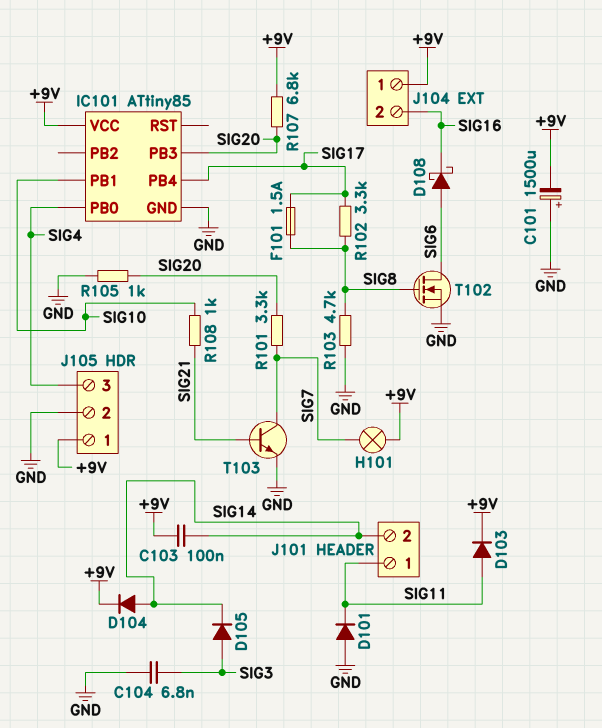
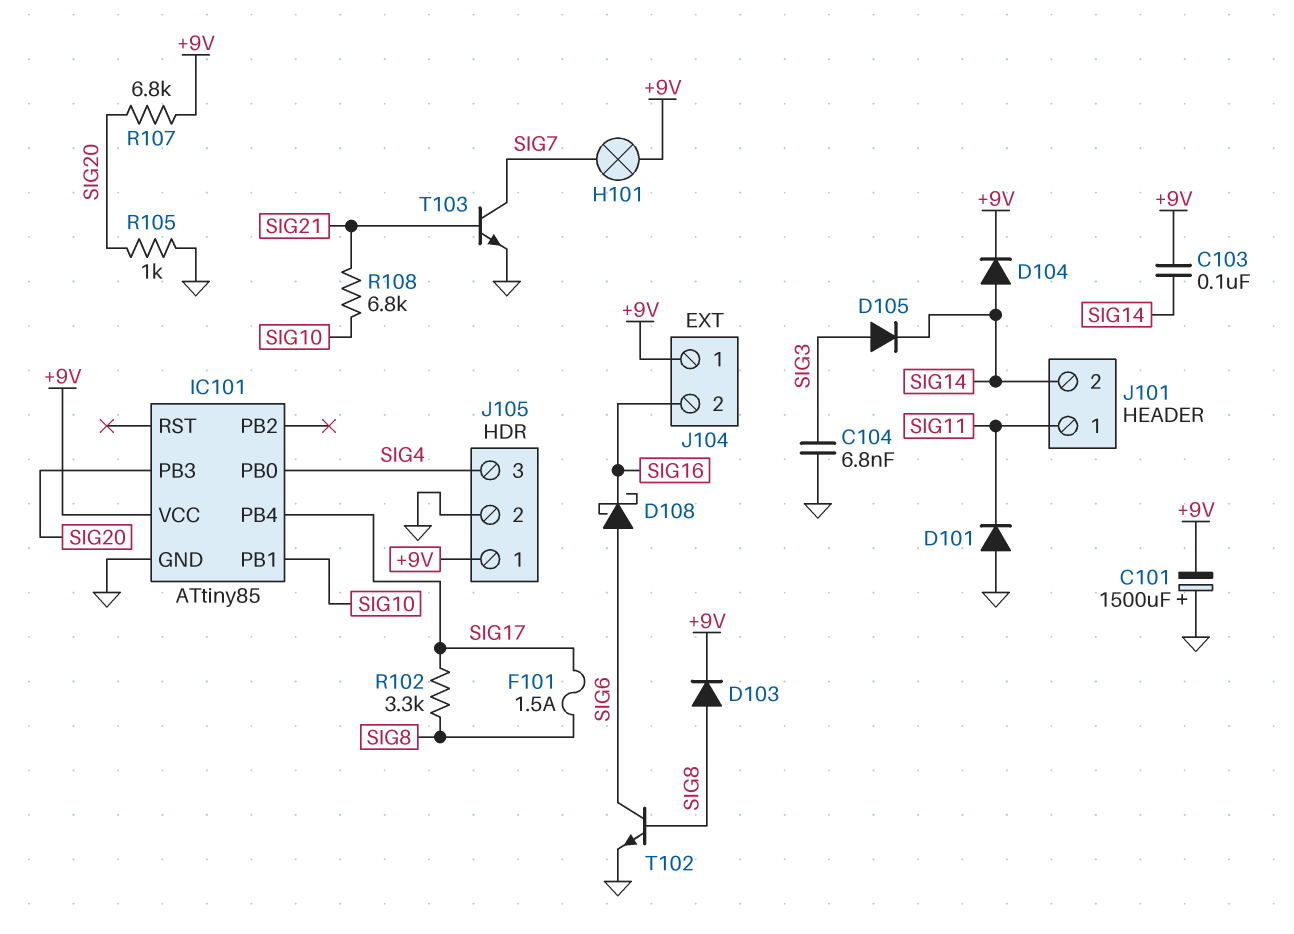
D103: diode (A SIG11, K +9V) -> diode (A SIG8, K +9V)
R101: 3.3k (SIG7, SIG20) -> none
R103: 4.7k (GND, SIG8) -> none
R108: 1k (SIG10, SIG21) -> 6.8k (SIG10, SIG21)
T102: NMOS (G SIG8, D SIG6, S GND) -> NPN (B SIG8, C SIG6, E GND)

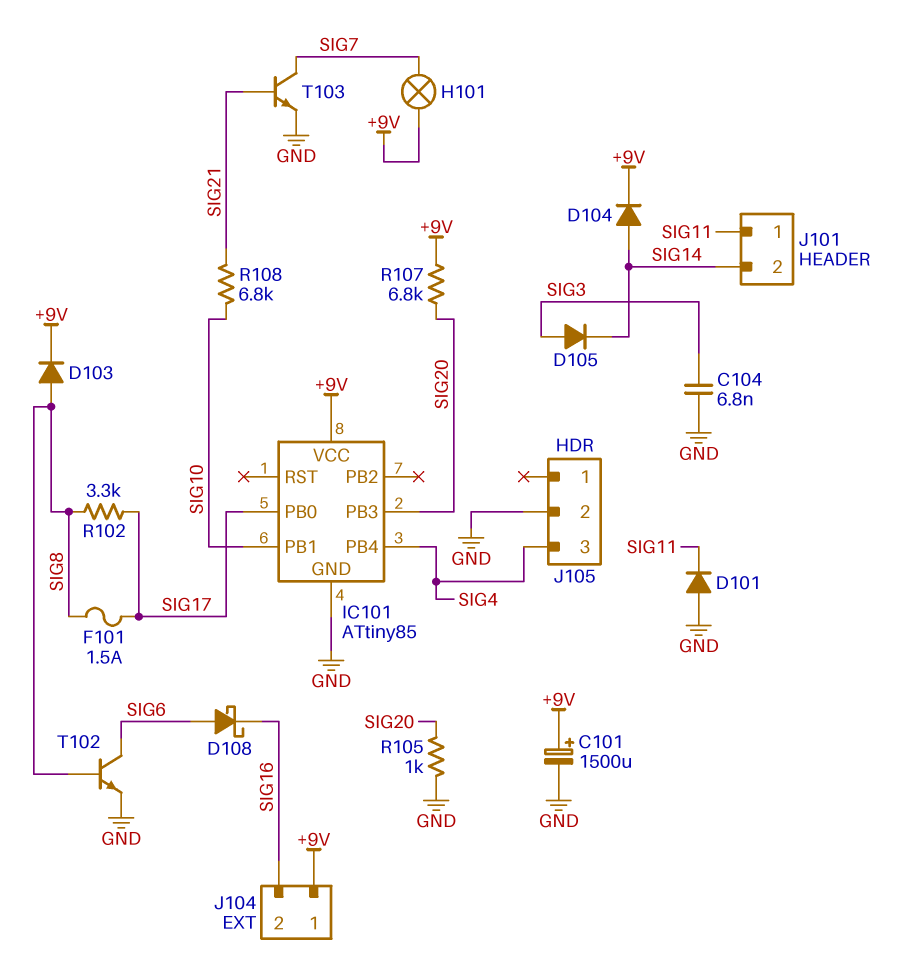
C101: 1500uF (plus GND, minus +9V) -> 1500uF (plus +9V, minus GND)
C103: 100nF (+9V, SIG14) -> none
IC101 pin PB0: SIG4 -> SIG17
IC101 pin PB4: SIG17 -> SIG4
J105 pin 1: +9V -> none

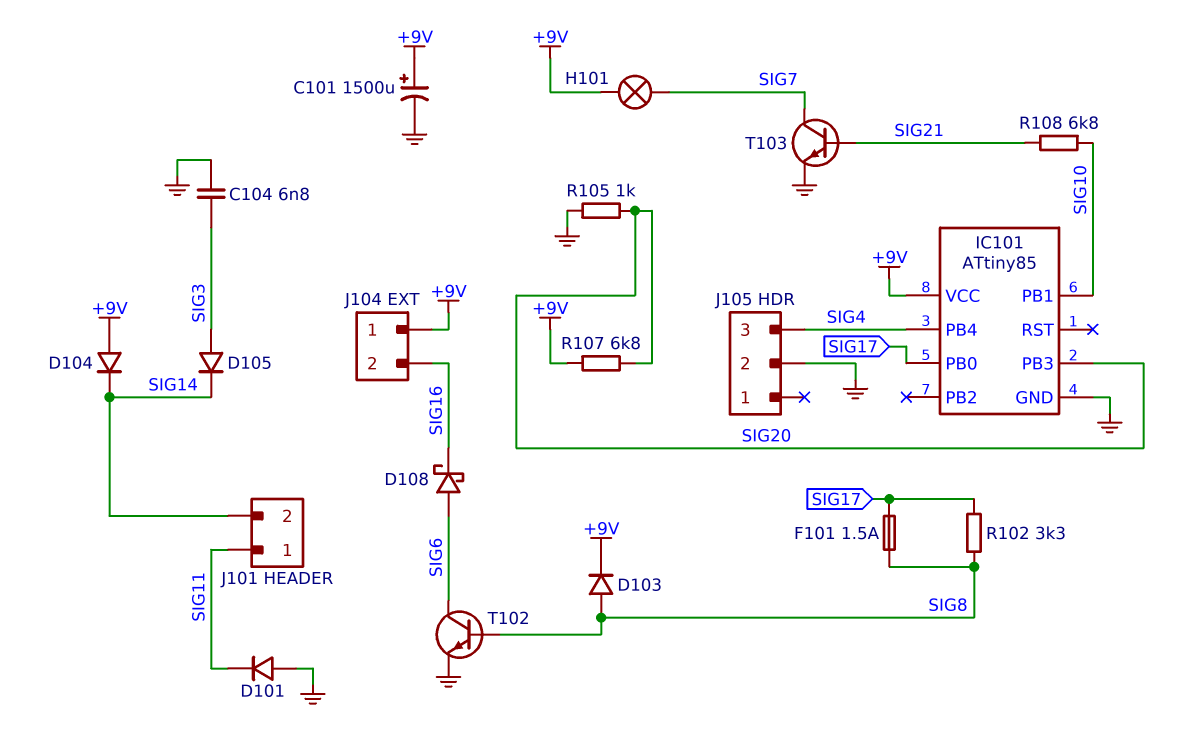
D104: diode (A SIG14, K +9V) -> diode (A +9V, K SIG14)

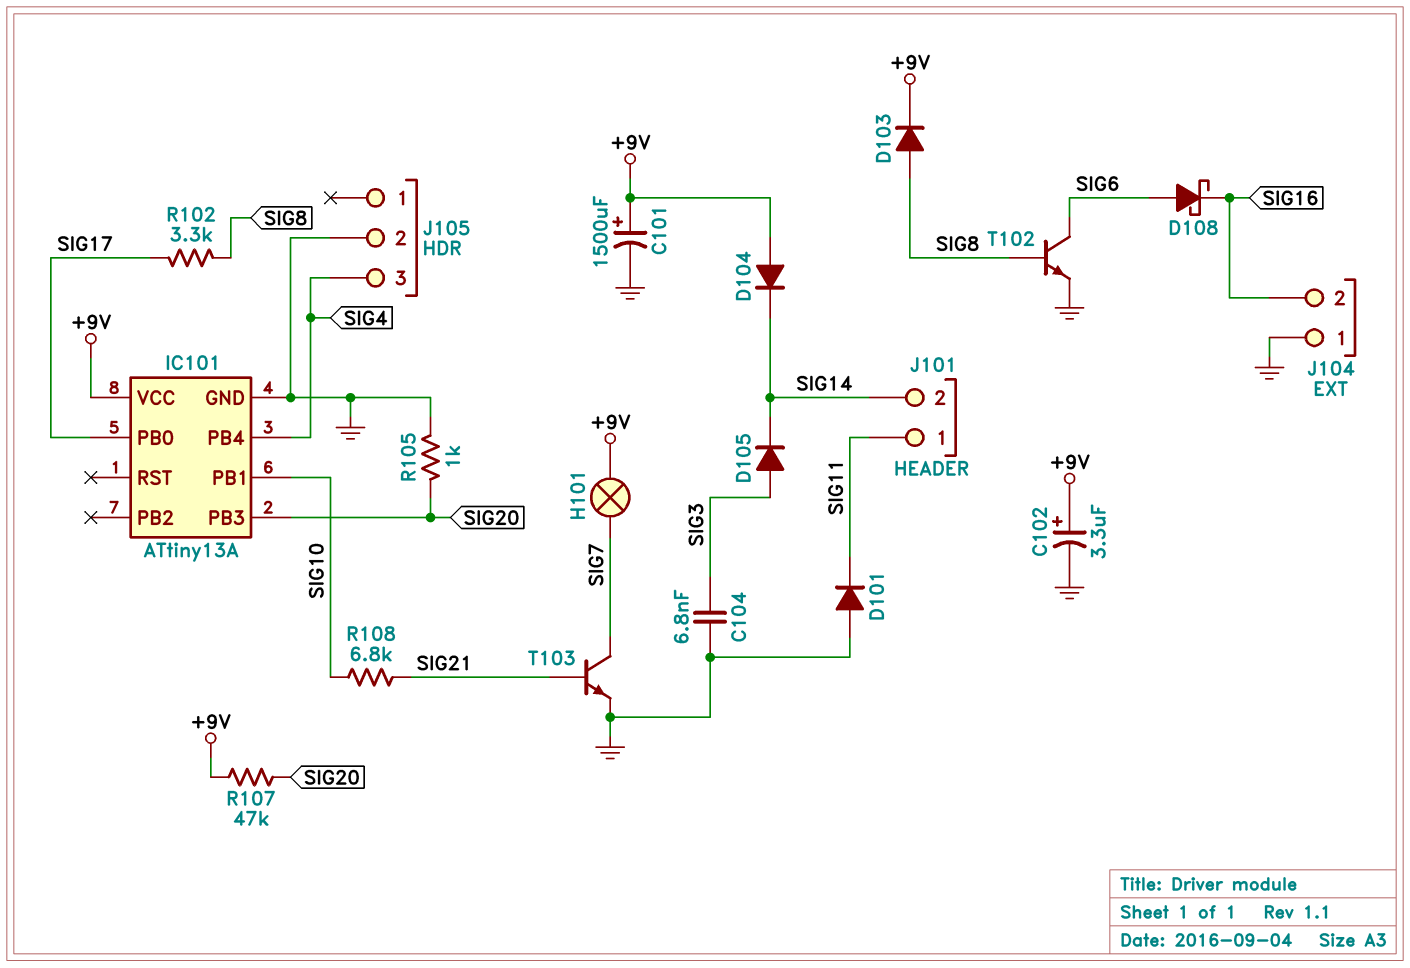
C102: none -> 3.3uF (plus +9V, minus GND)
F101: 1.5A (SIG8, SIG17) -> none
IC101: ATtiny85 -> ATtiny13A
J104 pin 1: +9V -> GND
R107: 6.8k (+9V, SIG20) -> 47k (+9V, SIG20)

